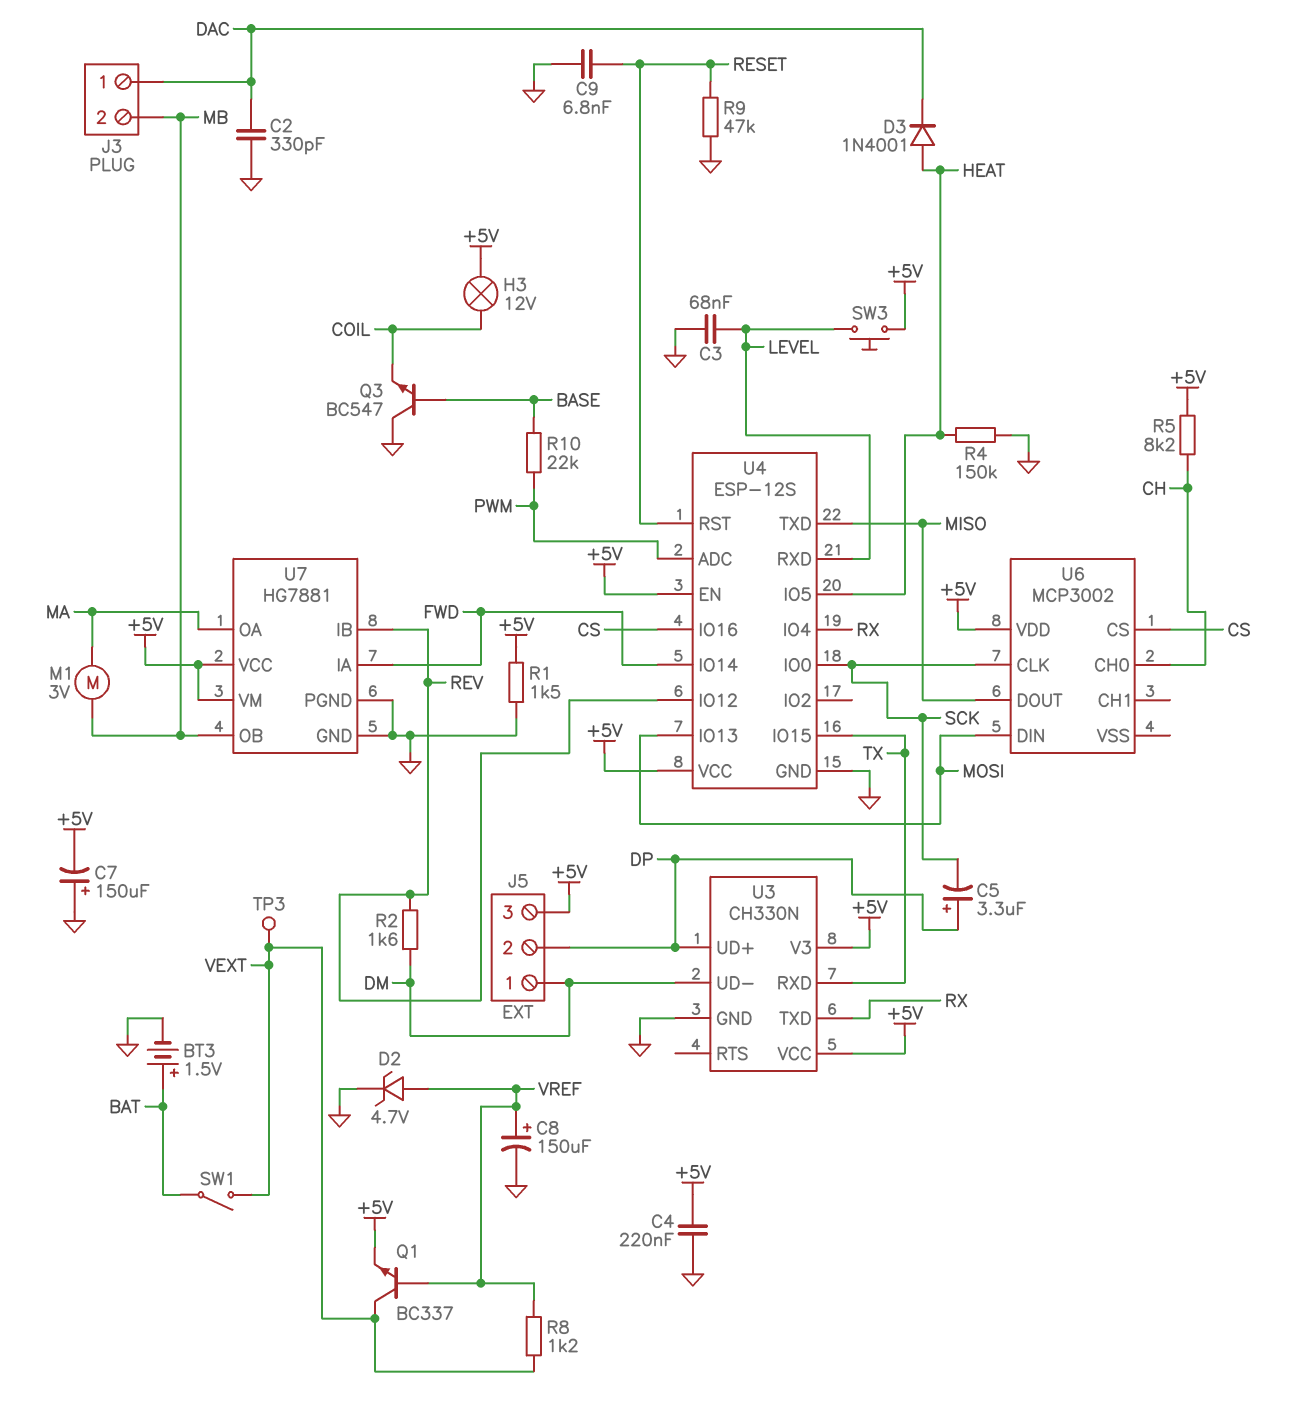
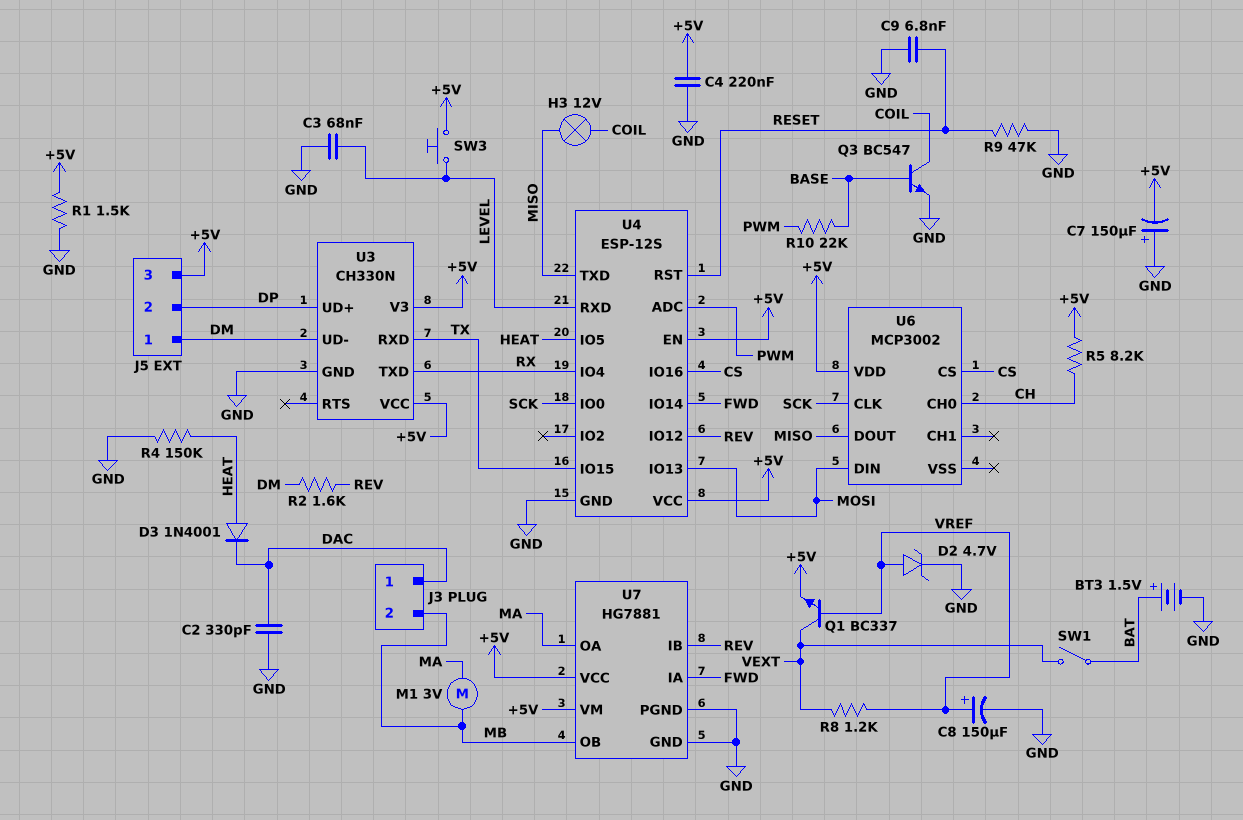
C5: 3.3uF (plus DP, minus SCK) -> none
H3: lamp 12V (+5V, COIL) -> lamp 12V (COIL, MISO)
Q3: NPN BC547 (B BASE, C GND, E COIL) -> NPN BC547 (B BASE, C COIL, E GND)
TP3: test point (VEXT) -> none

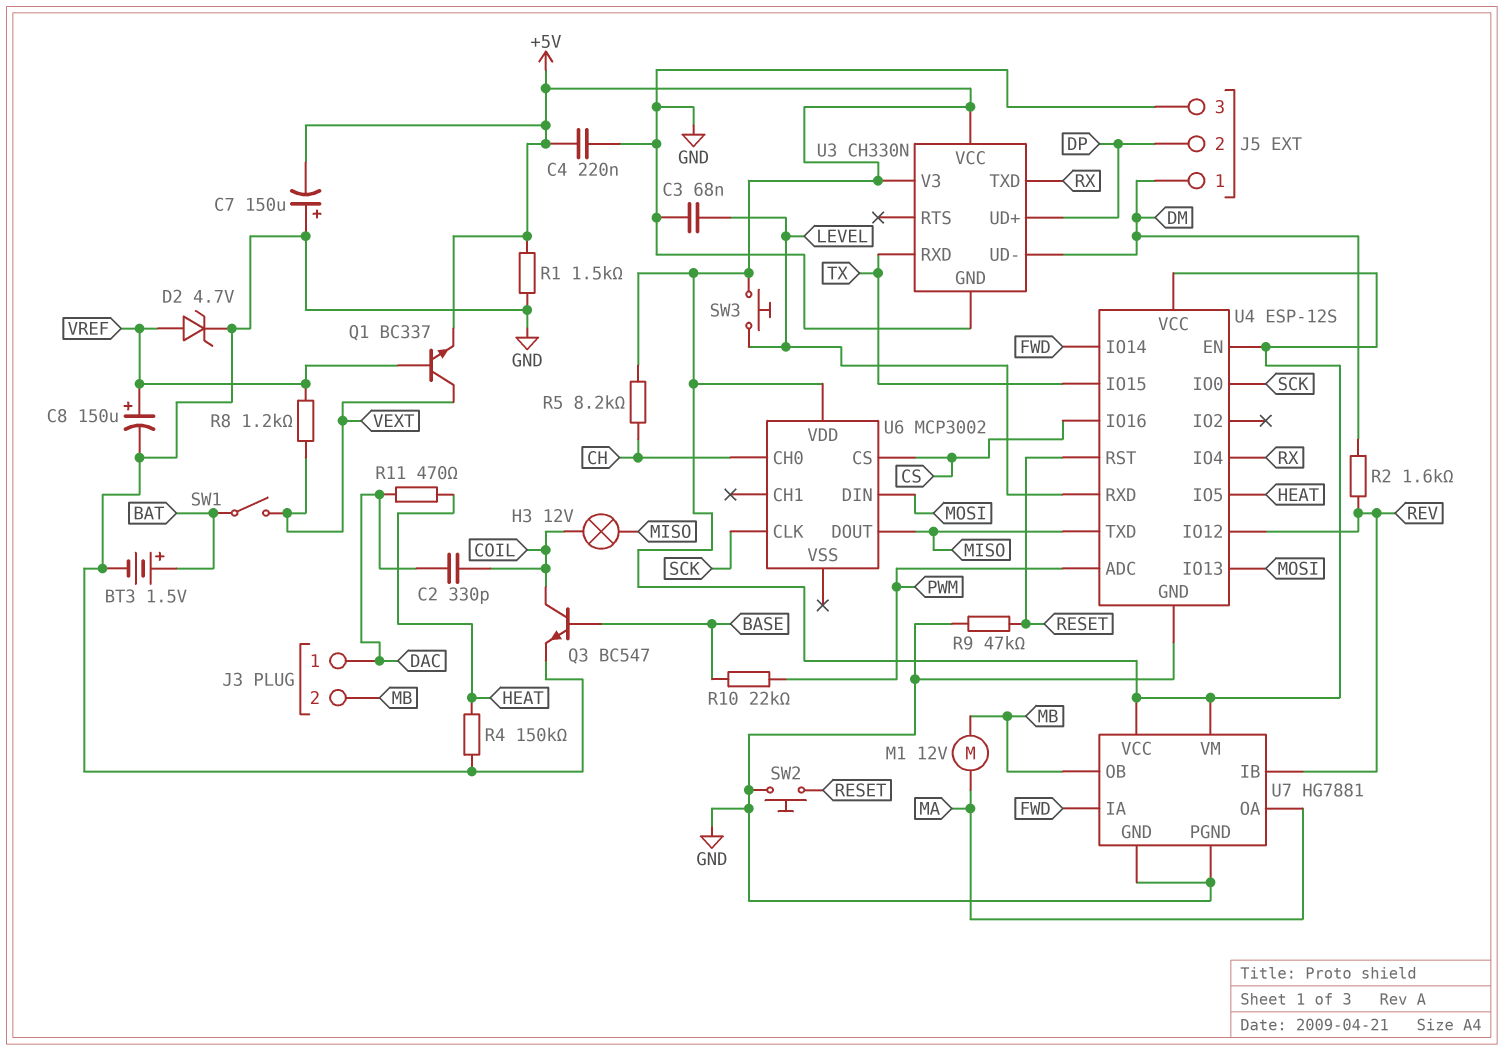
C2: 330pF (DAC, GND) -> 330pF (COIL, DAC)
C9: 6.8nF (GND, RESET) -> none
D3: diode 1N4001 (A HEAT, K DAC) -> none
J5 pin 3: +5V -> GND
M1: motor 3V (MA, MB) -> motor 12V (MA, MB)
R11: none -> 470 (DAC, HEAT)
SW2: none -> button (GND, RESET)

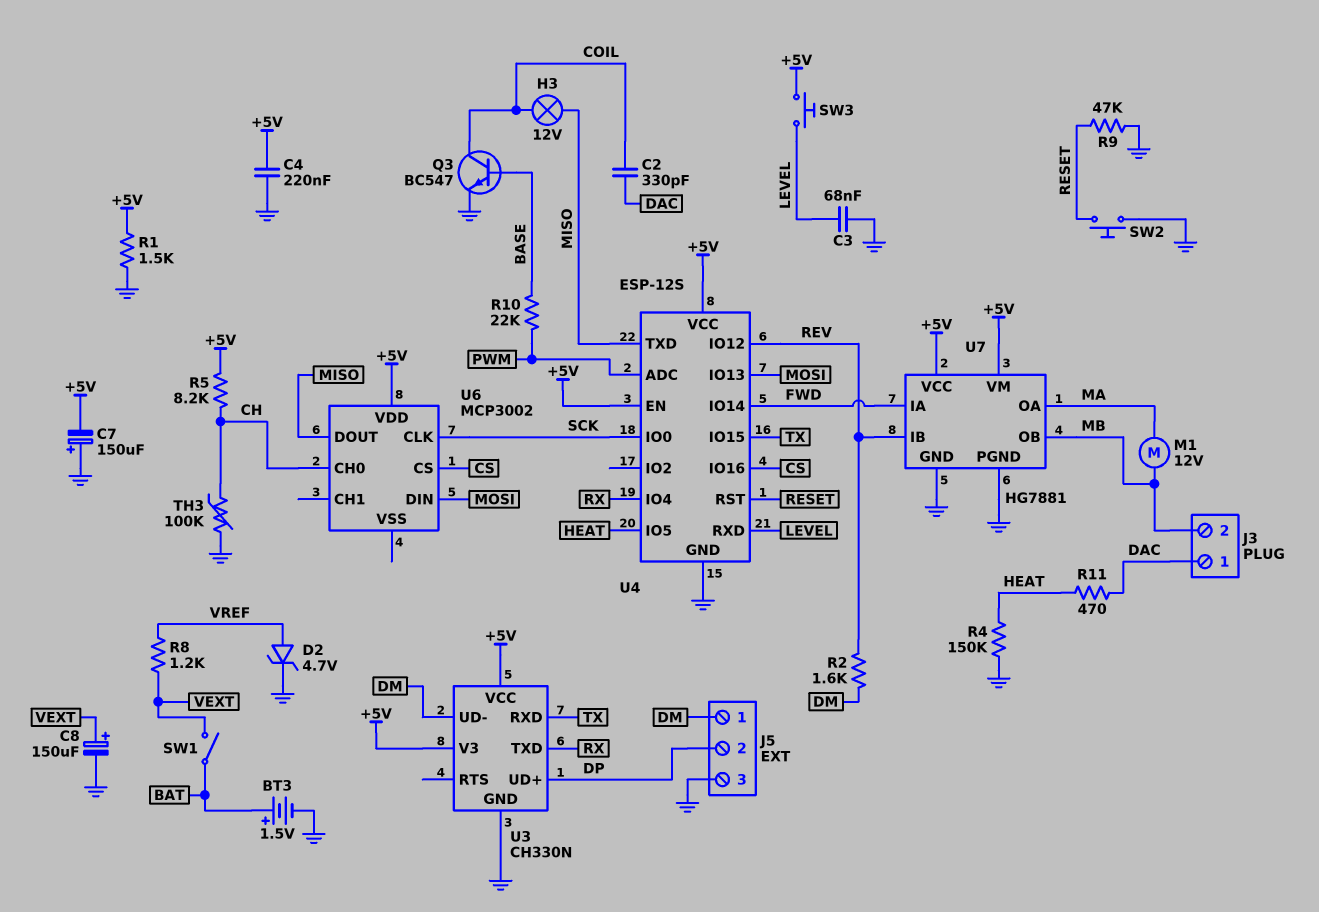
C8: 150uF (plus VREF, minus GND) -> 150uF (plus VEXT, minus GND)
Q1: NPN BC337 (B VREF, C VEXT, E +5V) -> none
TH3: none -> 100k (CH, GND)

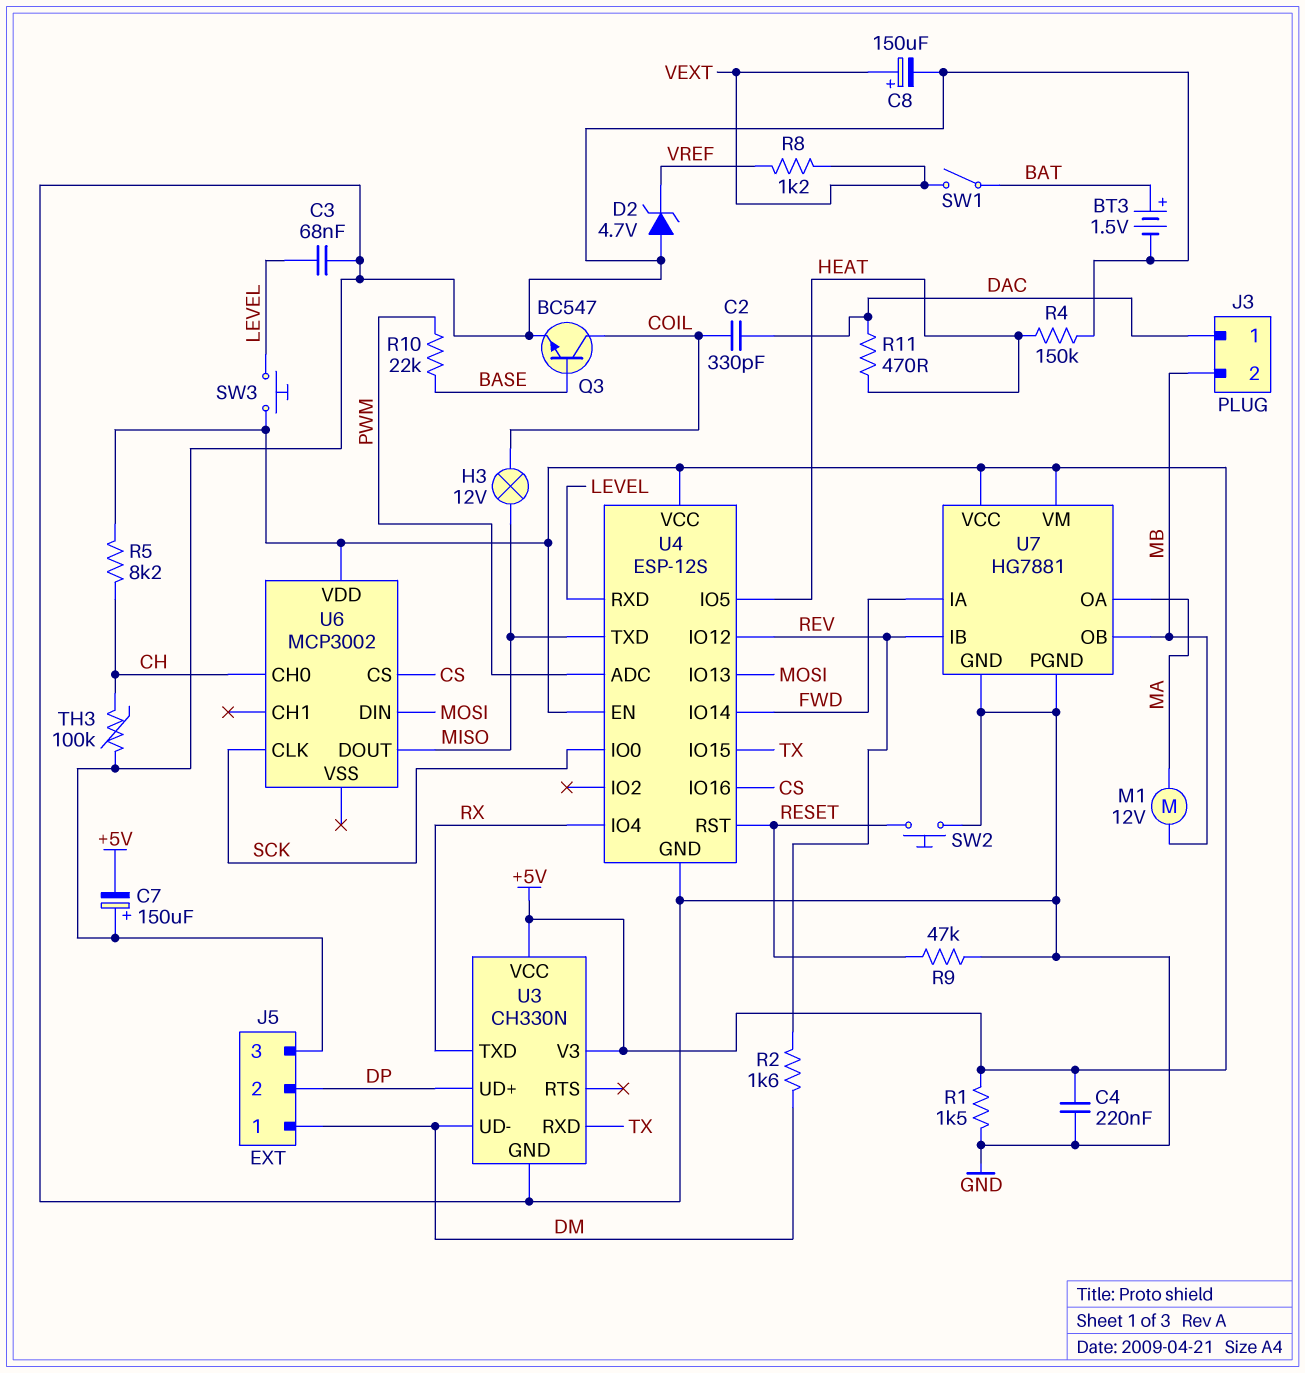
D2: zener 4.7V (A VREF, K GND) -> zener 4.7V (A GND, K VREF)

